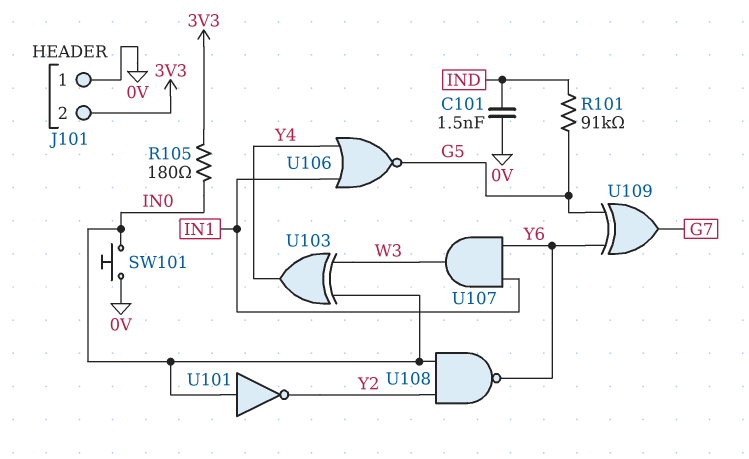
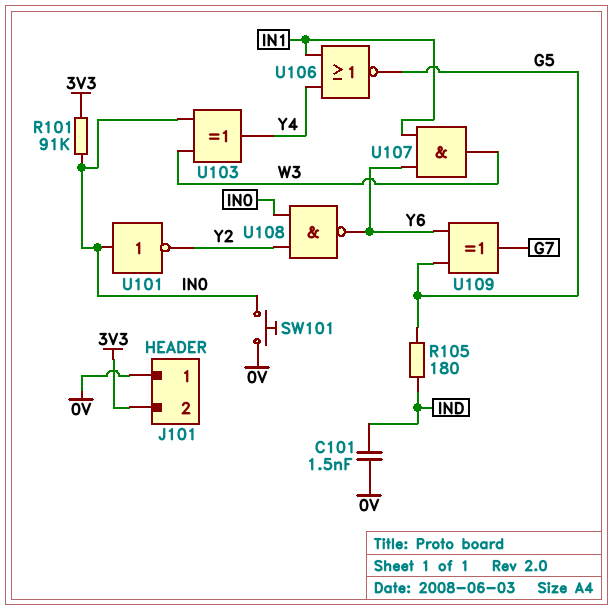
R101: 91k (G5, IND) -> 91k (3V3, IN0)
R105: 180 (3V3, IN0) -> 180 (G5, IND)

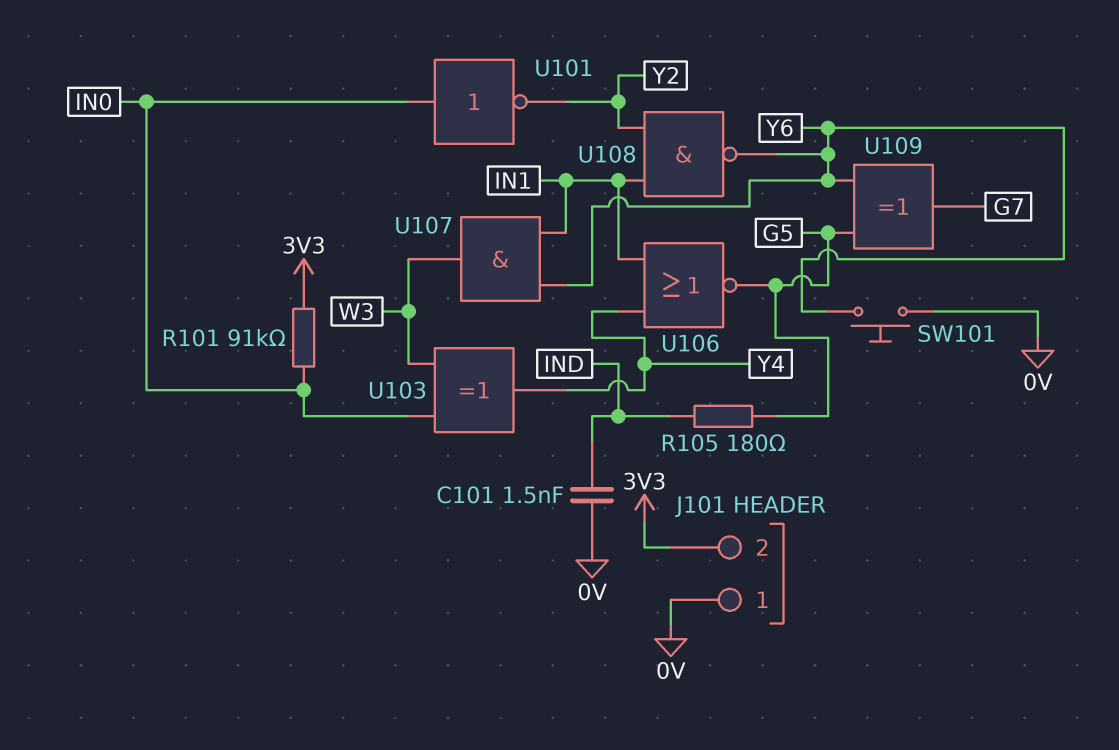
SW101: button (0V, IN0) -> button (0V, Y6)
U108: NAND (in IN0, in Y2, out Y6) -> NAND (in IN1, in Y2, out Y6)

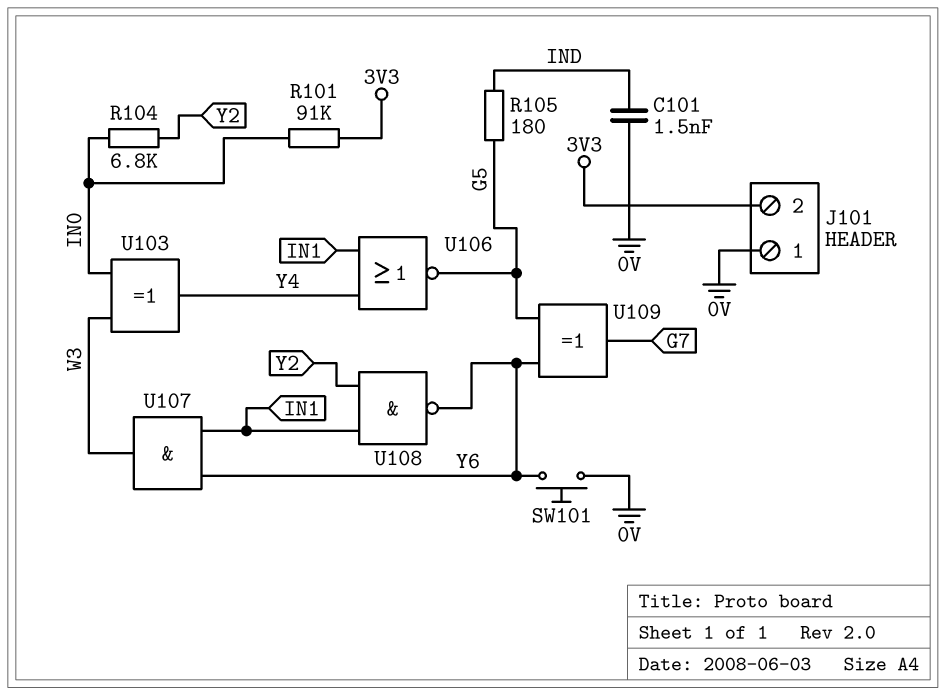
R104: none -> 6.8k (IN0, Y2)
U101: NOT (in IN0, out Y2) -> none

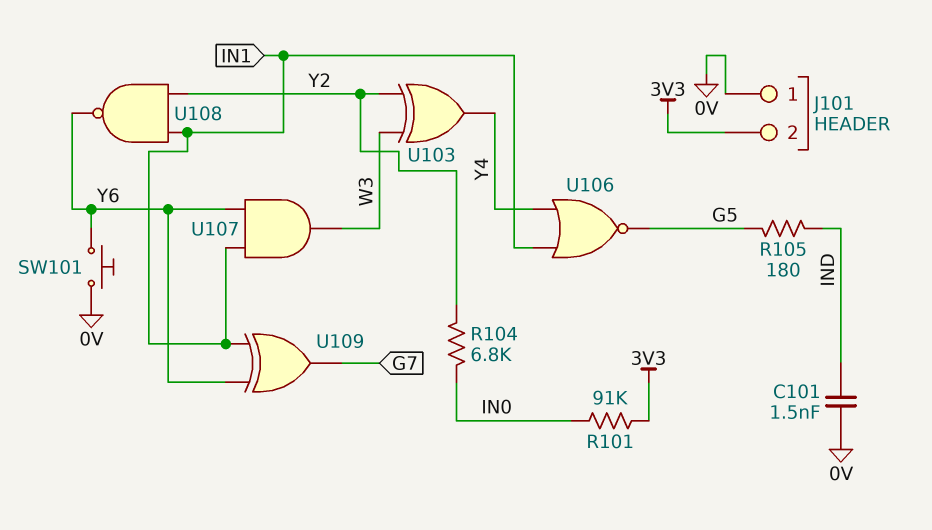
U103: XOR (in IN0, in W3, out Y4) -> XOR (in W3, in Y2, out Y4)
U109: XOR (in G5, in Y6, out G7) -> XOR (in IN1, in Y6, out G7)

